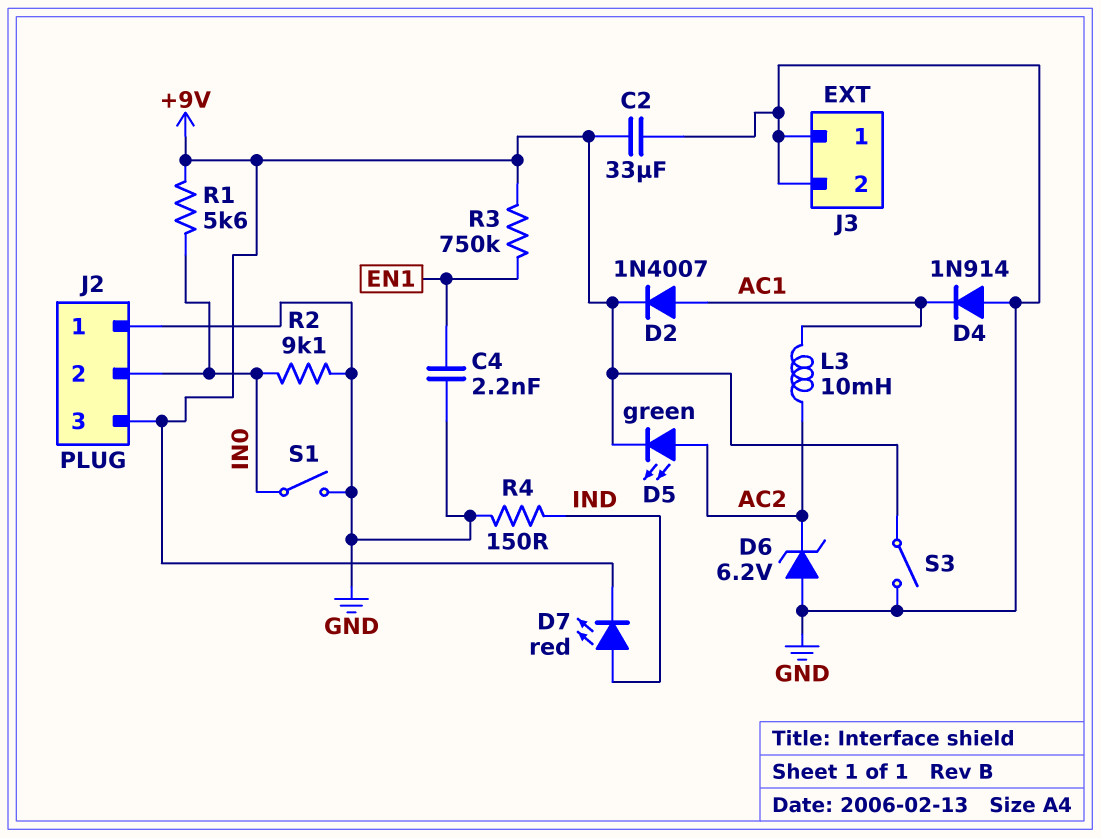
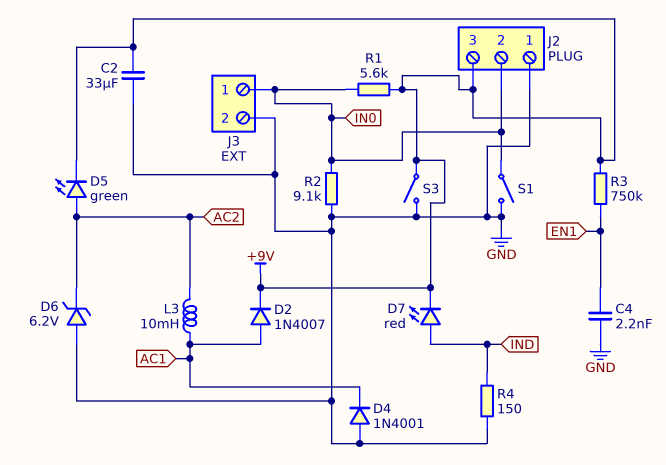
D4: diode 1N914 (A GND, K AC1) -> diode 1N4001 (A GND, K AC1)
J3 pin 1: GND -> IN0

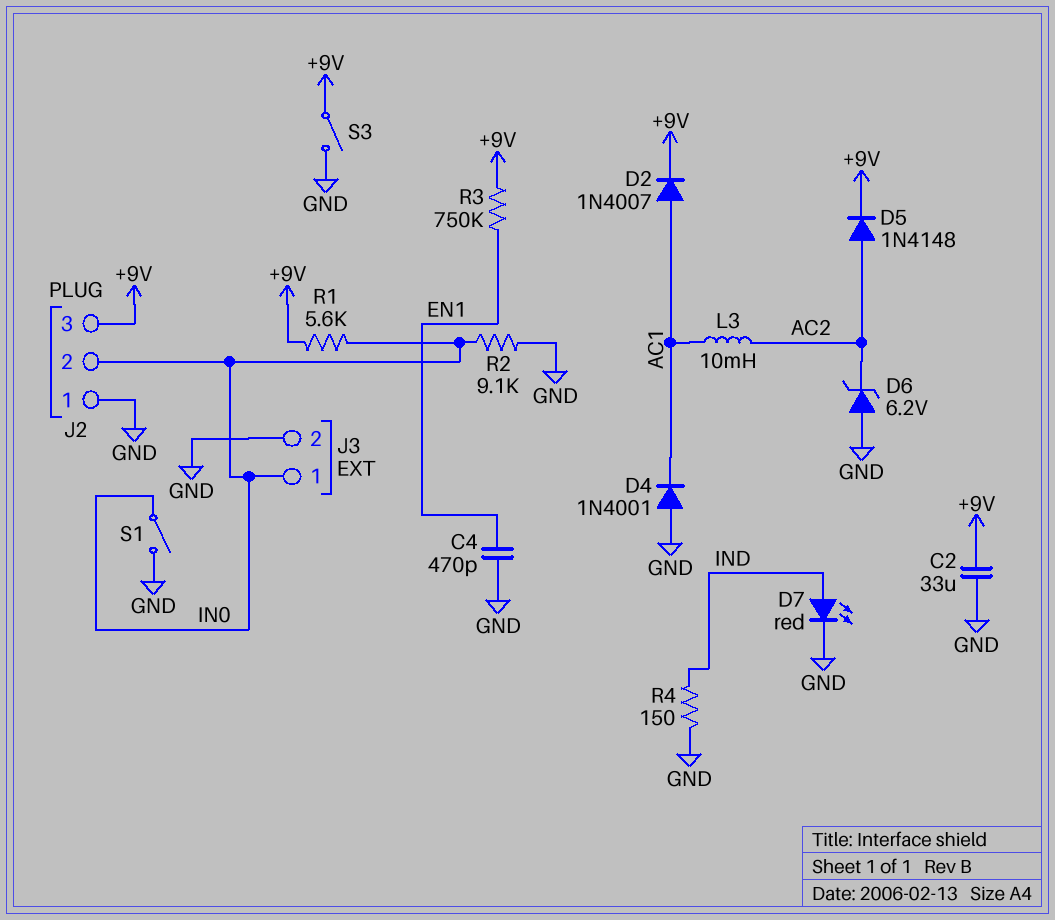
C4: 2.2nF (EN1, GND) -> 470pF (EN1, GND)
D5: LED green (A AC2, K +9V) -> diode 1N4148 (A AC2, K +9V)
D7: LED red (A IND, K +9V) -> LED red (A IND, K GND)

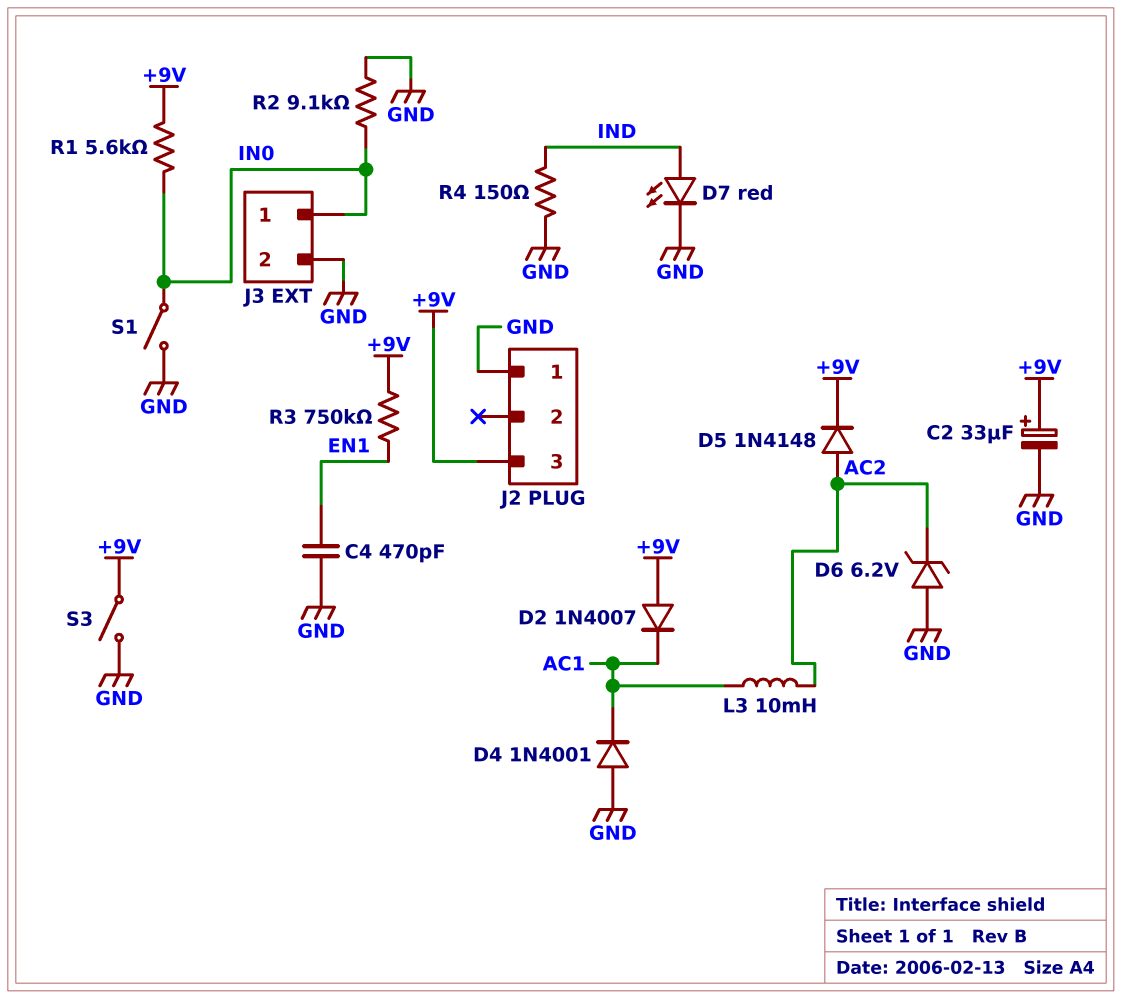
C2: 33uF (+9V, GND) -> 33uF (plus +9V, minus GND)
D2: diode 1N4007 (A AC1, K +9V) -> diode 1N4007 (A +9V, K AC1)
J2 pin 2: IN0 -> none

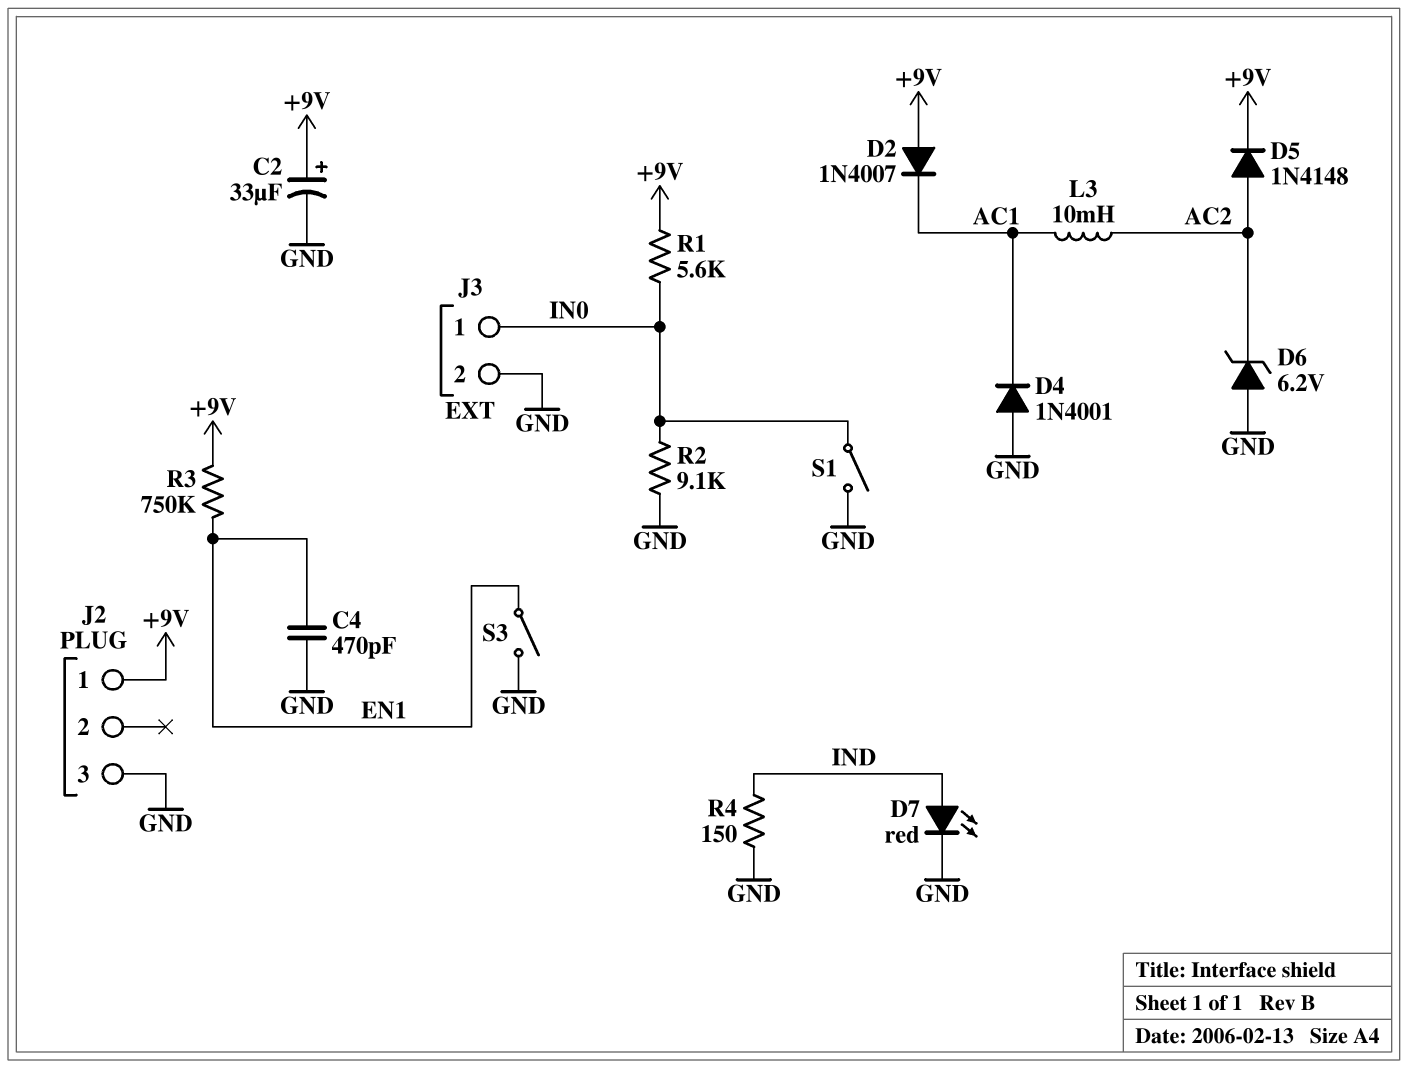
J2 pin 1: GND -> +9V
J2 pin 3: +9V -> GND
S3: switch (+9V, GND) -> switch (EN1, GND)

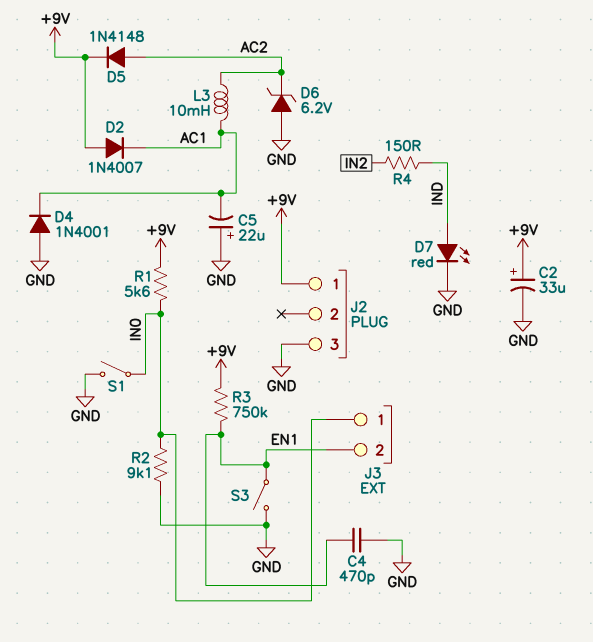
C5: none -> 22uF (plus GND, minus AC1)
J3 pin 2: GND -> EN1
R4: 150 (GND, IND) -> 150 (IN2, IND)

